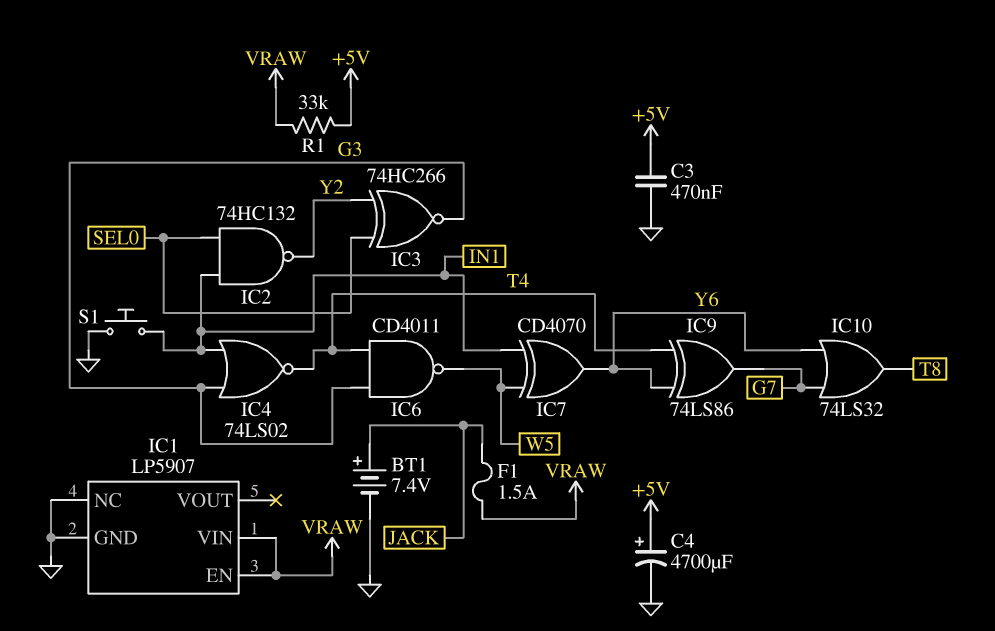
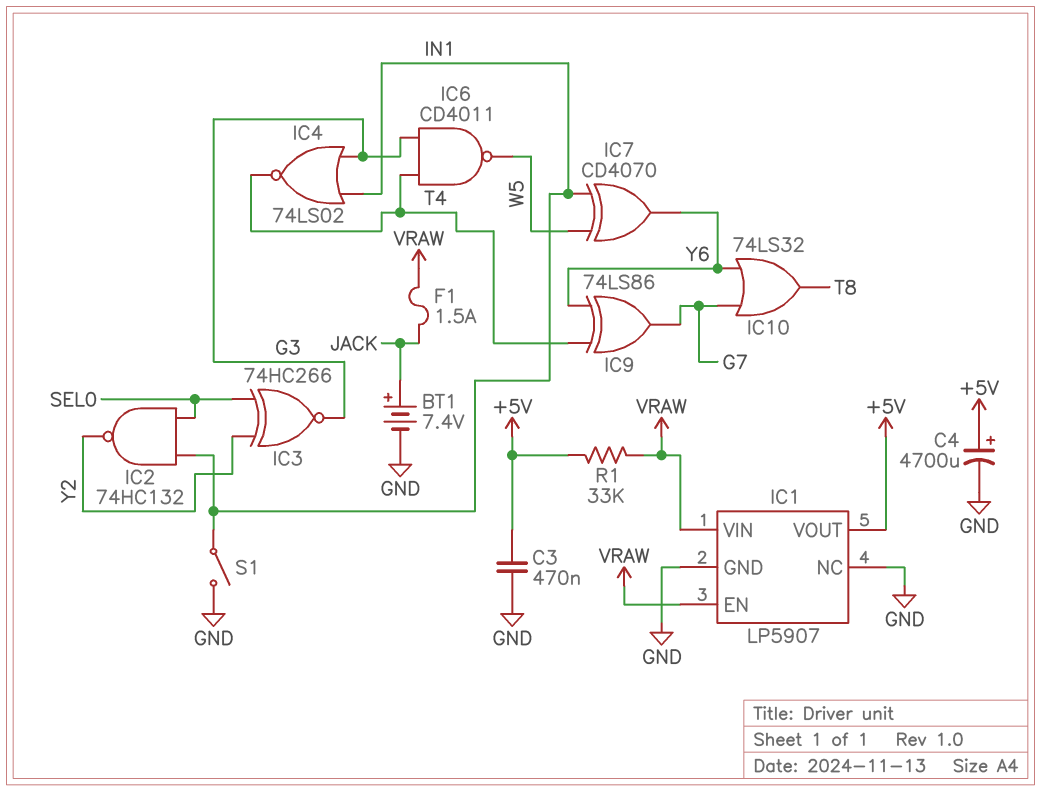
IC1 pin VOUT: none -> +5V
S1: button (GND, IN1) -> switch (GND, IN1)

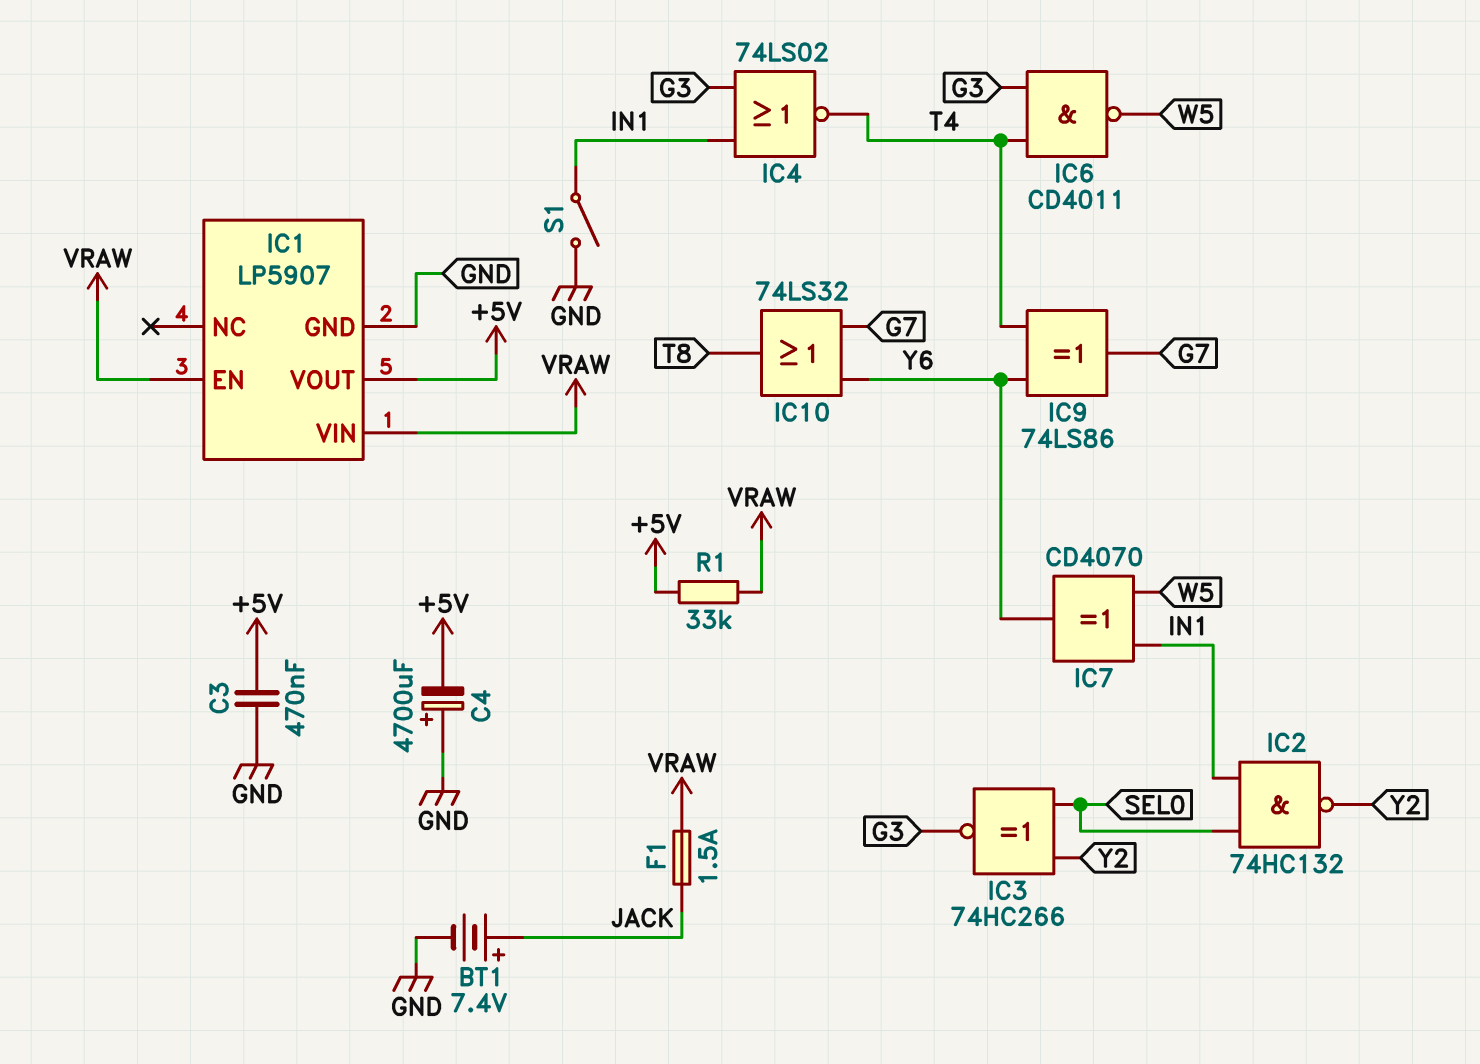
C4: 4700uF (plus +5V, minus GND) -> 4700uF (plus GND, minus +5V)
IC1 pin NC: GND -> none

